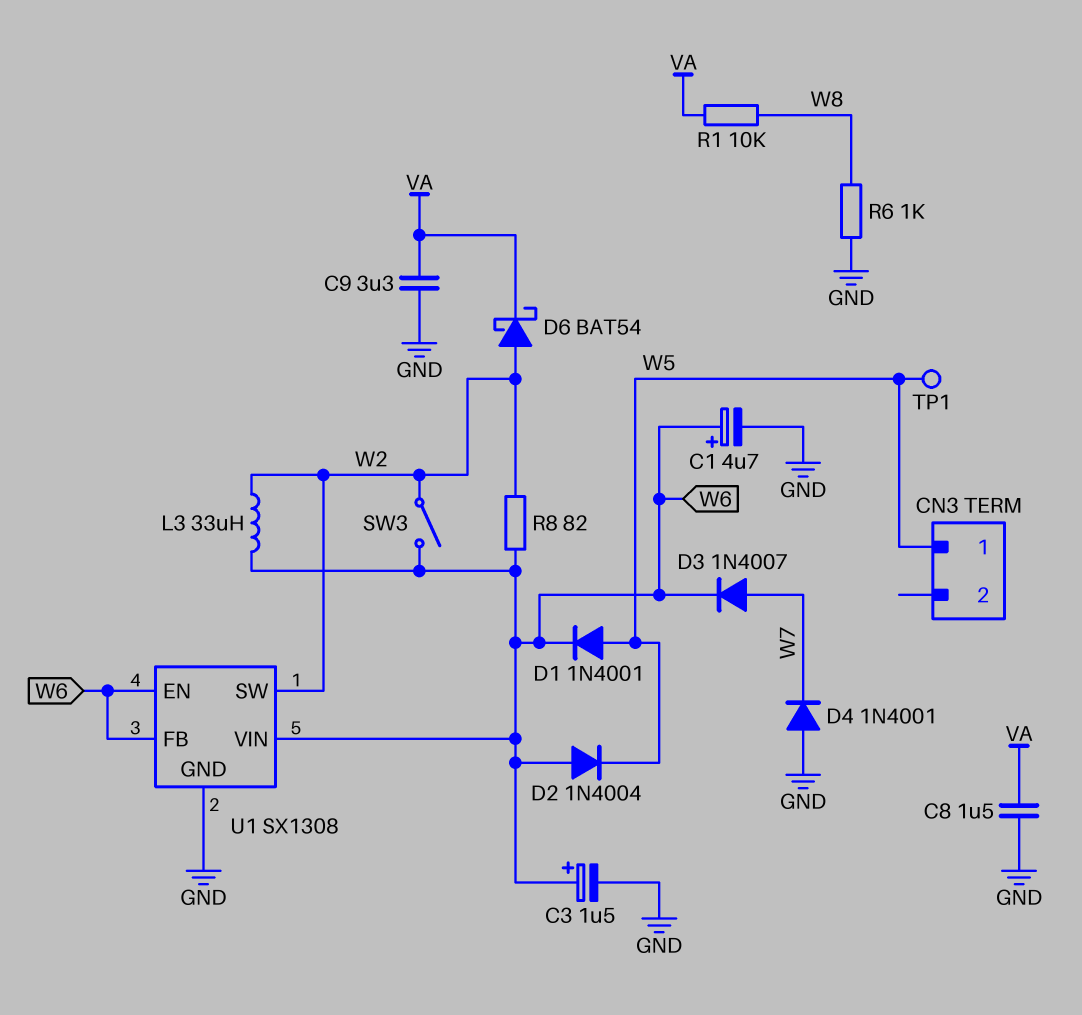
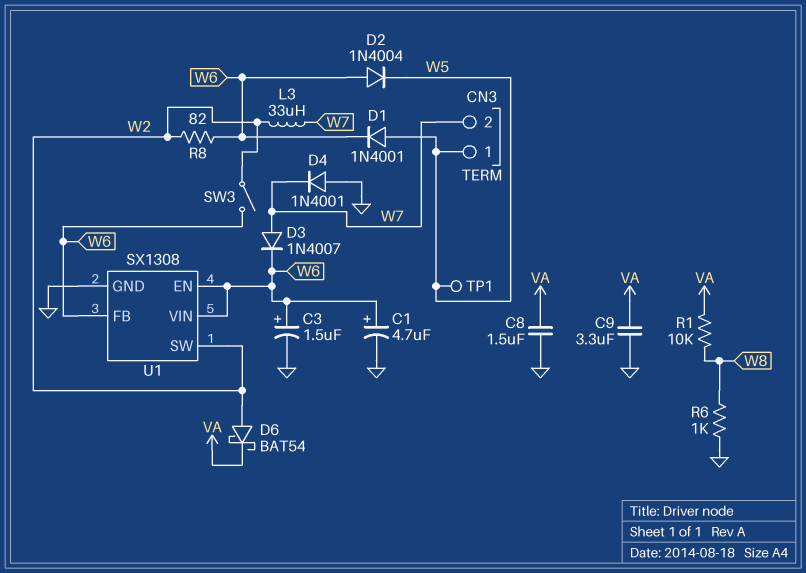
CN3 pin 2: none -> W7
L3: 33uH (W2, W6) -> 33uH (W2, W7)

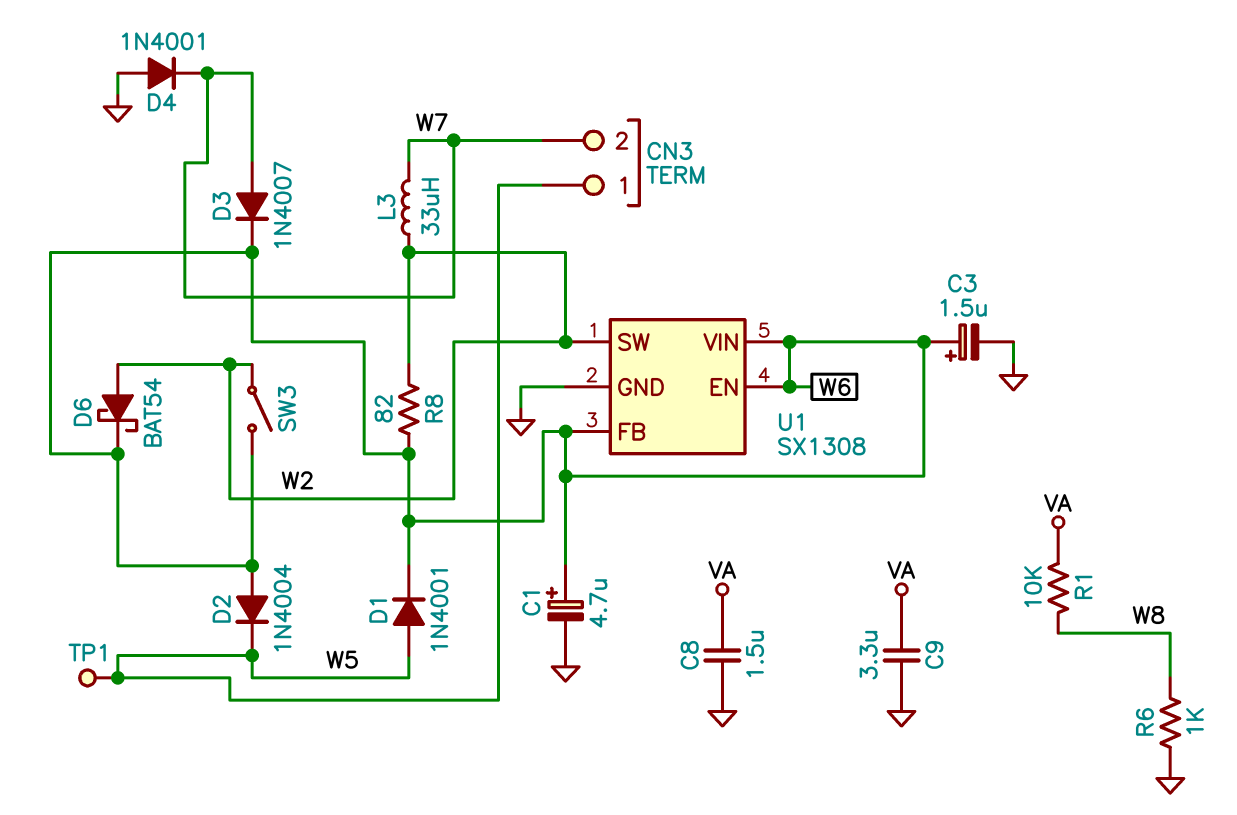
D6: schottky BAT54 (A W2, K VA) -> schottky BAT54 (A W2, K W6)

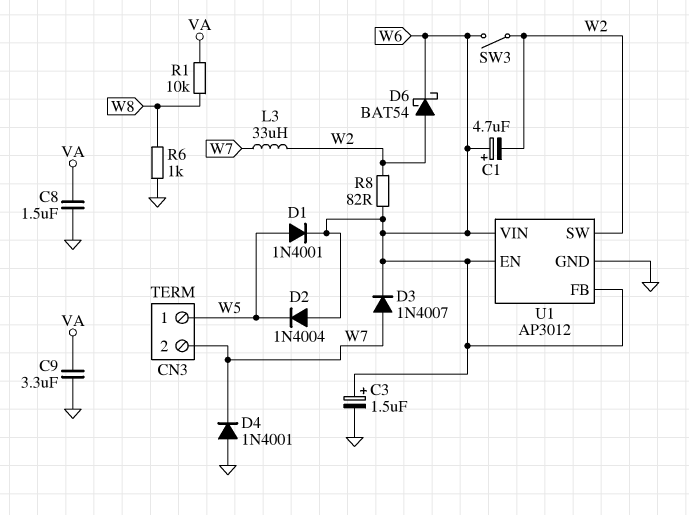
C1: 4.7uF (plus W6, minus GND) -> 4.7uF (plus W6, minus W2)
TP1: test point (W5) -> none
U1: SX1308 -> AP3012

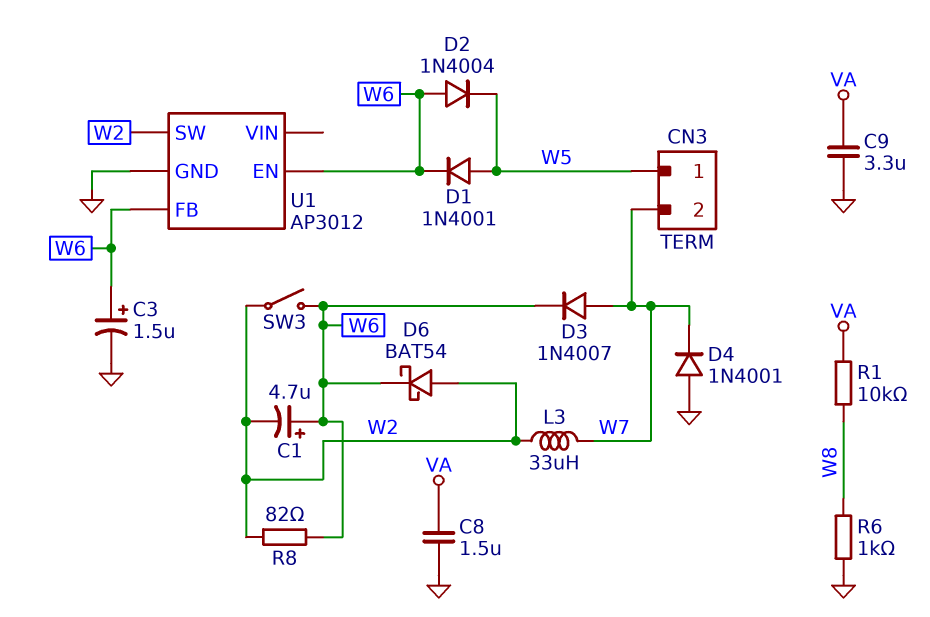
U1 pin VIN: W6 -> none

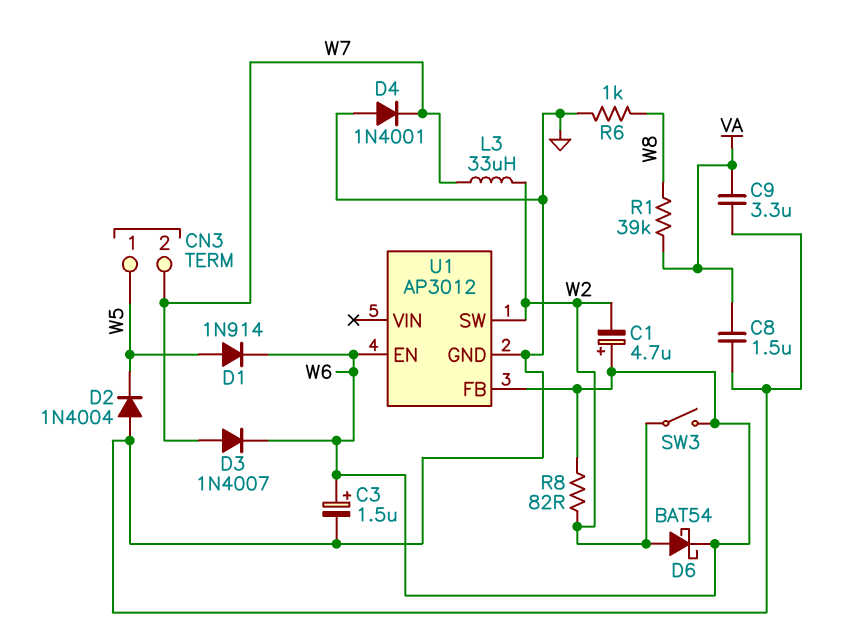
D1: diode 1N4001 (A W5, K W6) -> diode 1N914 (A W5, K W6)
D2: diode 1N4004 (A W6, K W5) -> diode 1N4004 (A GND, K W5)
R1: 10k (VA, W8) -> 39k (VA, W8)

